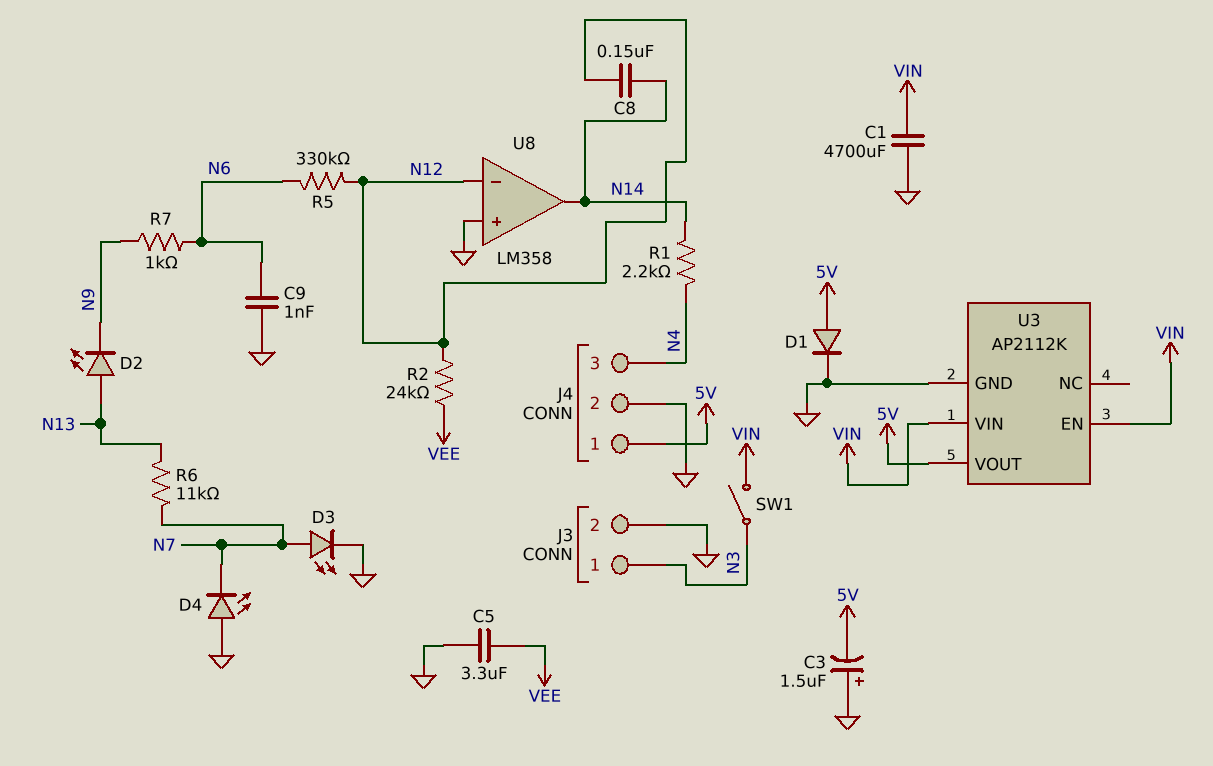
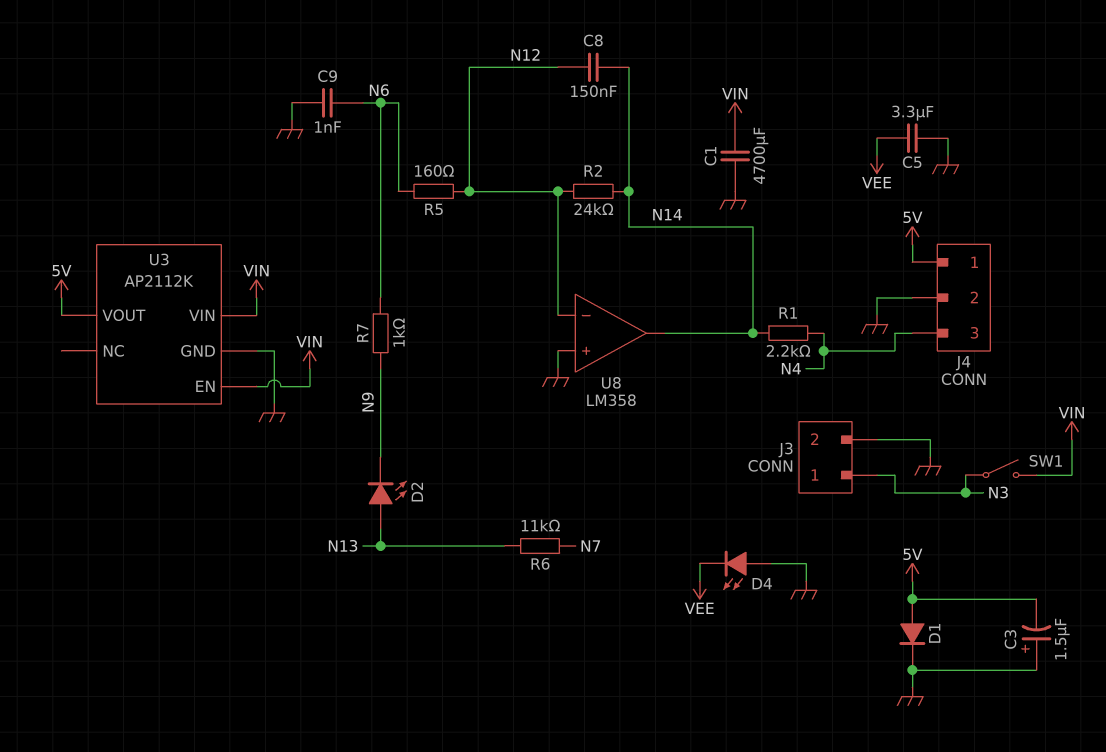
D3: LED (A N7, K GND) -> none
D4: LED (A GND, K N7) -> LED (A GND, K VEE)
R2: 24k (N12, VEE) -> 24k (N12, N14)
R5: 330k (N6, N12) -> 160 (N6, N12)

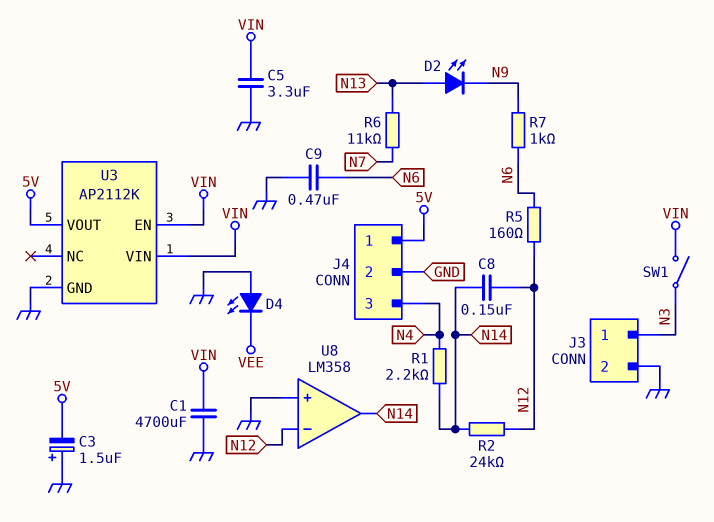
C5: 3.3uF (GND, VEE) -> 3.3uF (GND, VIN)
C9: 1nF (GND, N6) -> 470nF (GND, N6)
D1: diode (A 5V, K GND) -> none

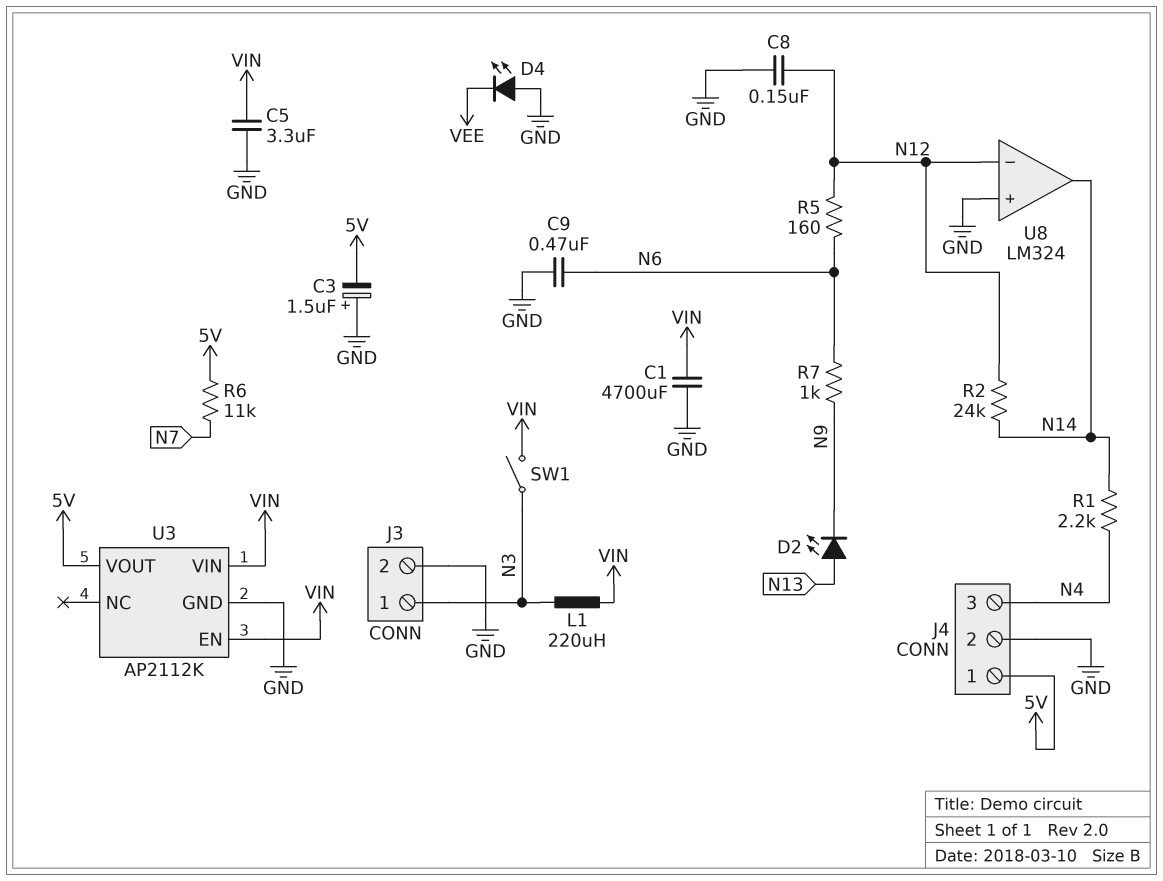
C8: 150nF (N12, N14) -> 150nF (GND, N12)
L1: none -> 220uH (N3, VIN)
R6: 11k (N7, N13) -> 11k (5V, N7)
U8: LM358 -> LM324

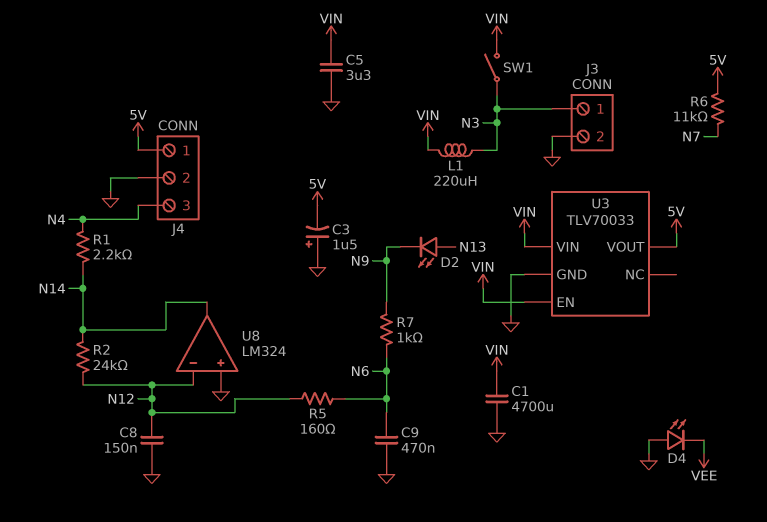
U3: AP2112K -> TLV70033

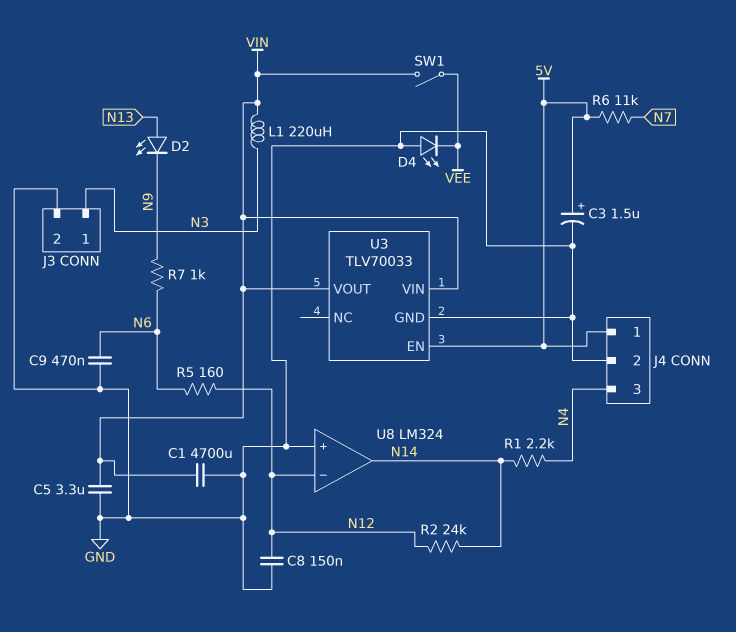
C3: 1.5uF (plus GND, minus 5V) -> 1.5uF (plus 5V, minus GND)
SW1: switch (N3, VIN) -> switch (VEE, VIN)
U3 pin EN: VIN -> 5V
U3 pin VOUT: 5V -> VIN

